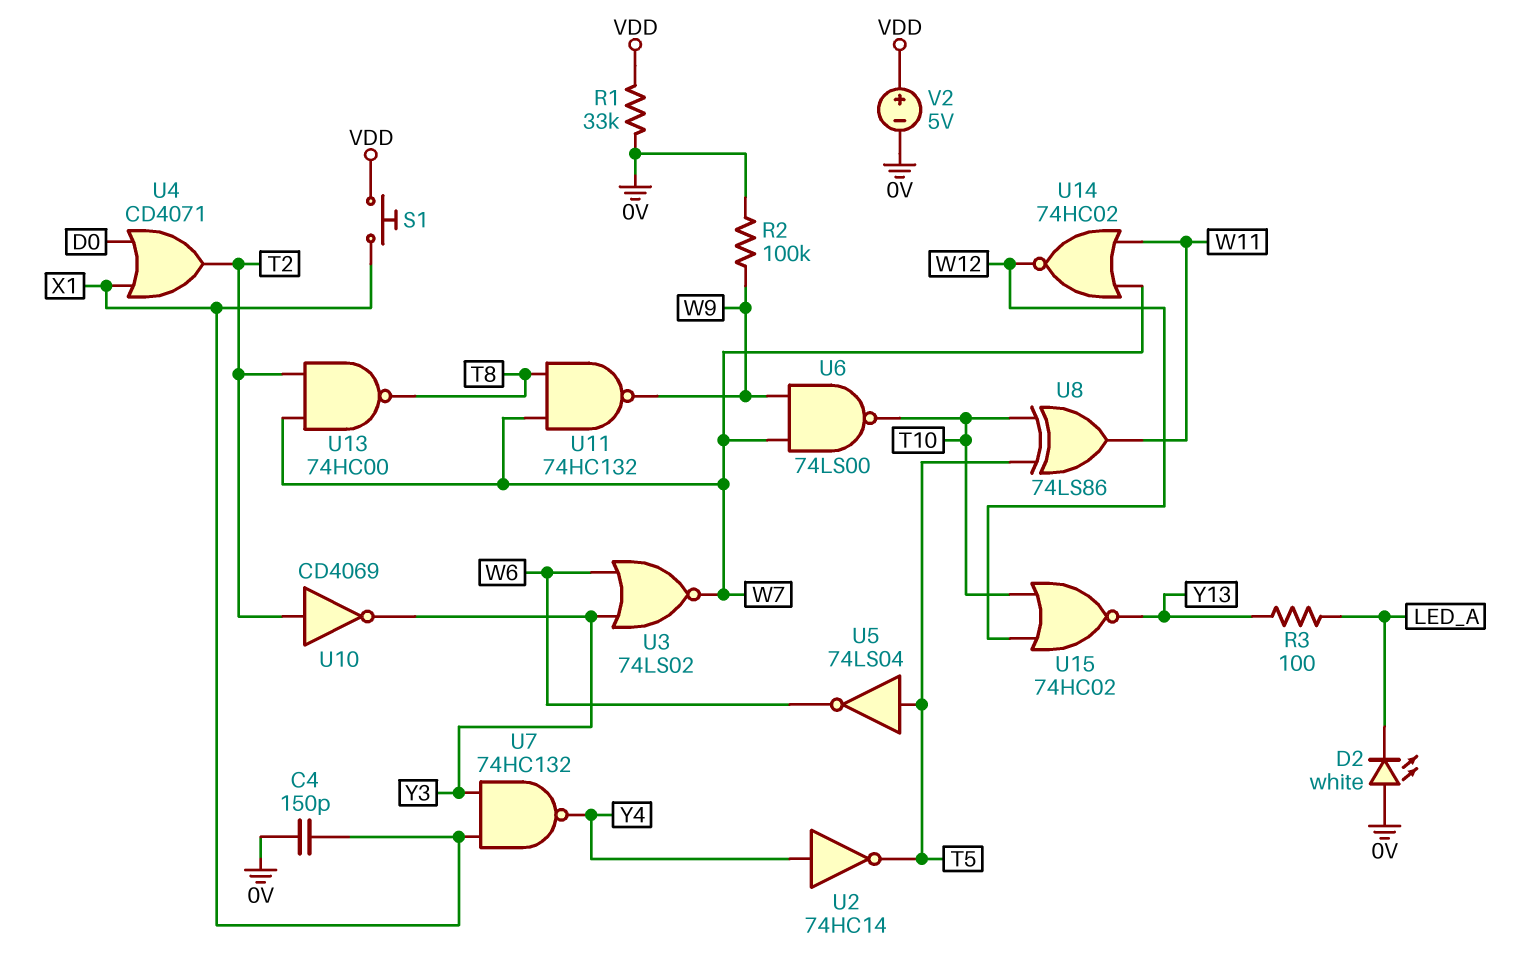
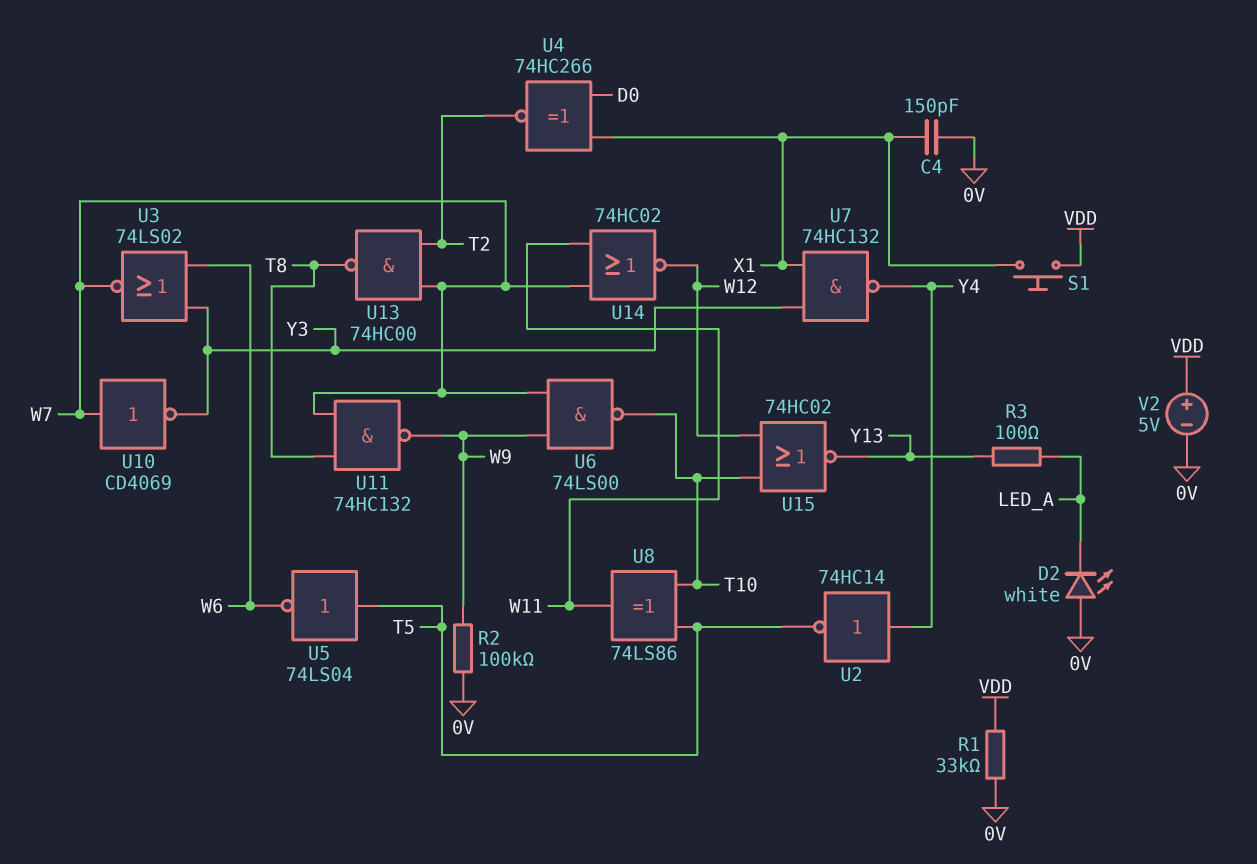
U4: OR CD4071 (in D0, in X1, out T2) -> XNOR 74HC266 (in D0, in X1, out T2)
U10: NOT CD4069 (in T2, out Y3) -> NOT CD4069 (in W7, out Y3)

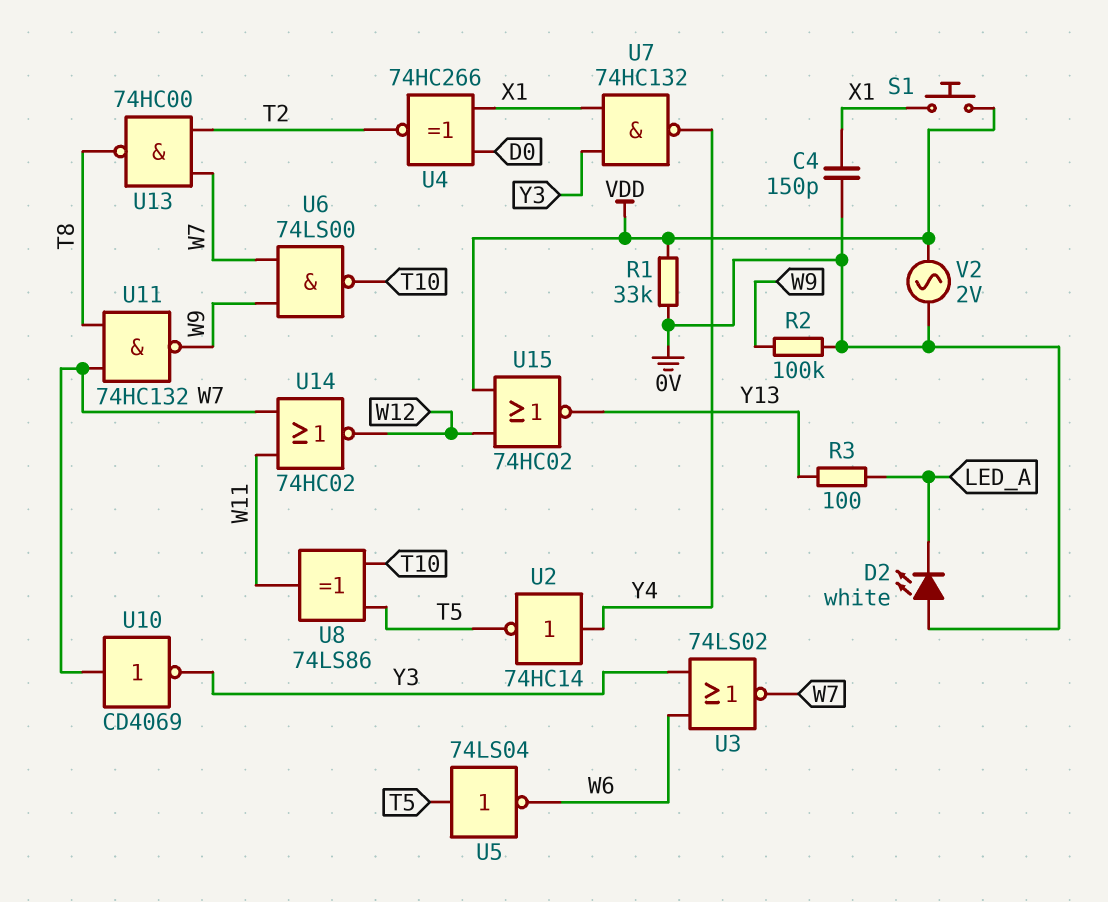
U15: NOR 74HC02 (in T10, in W12, out Y13) -> NOR 74HC02 (in VDD, in W12, out Y13)
V2: 5V (plus VDD, minus 0V) -> AC 2V (0V, VDD)

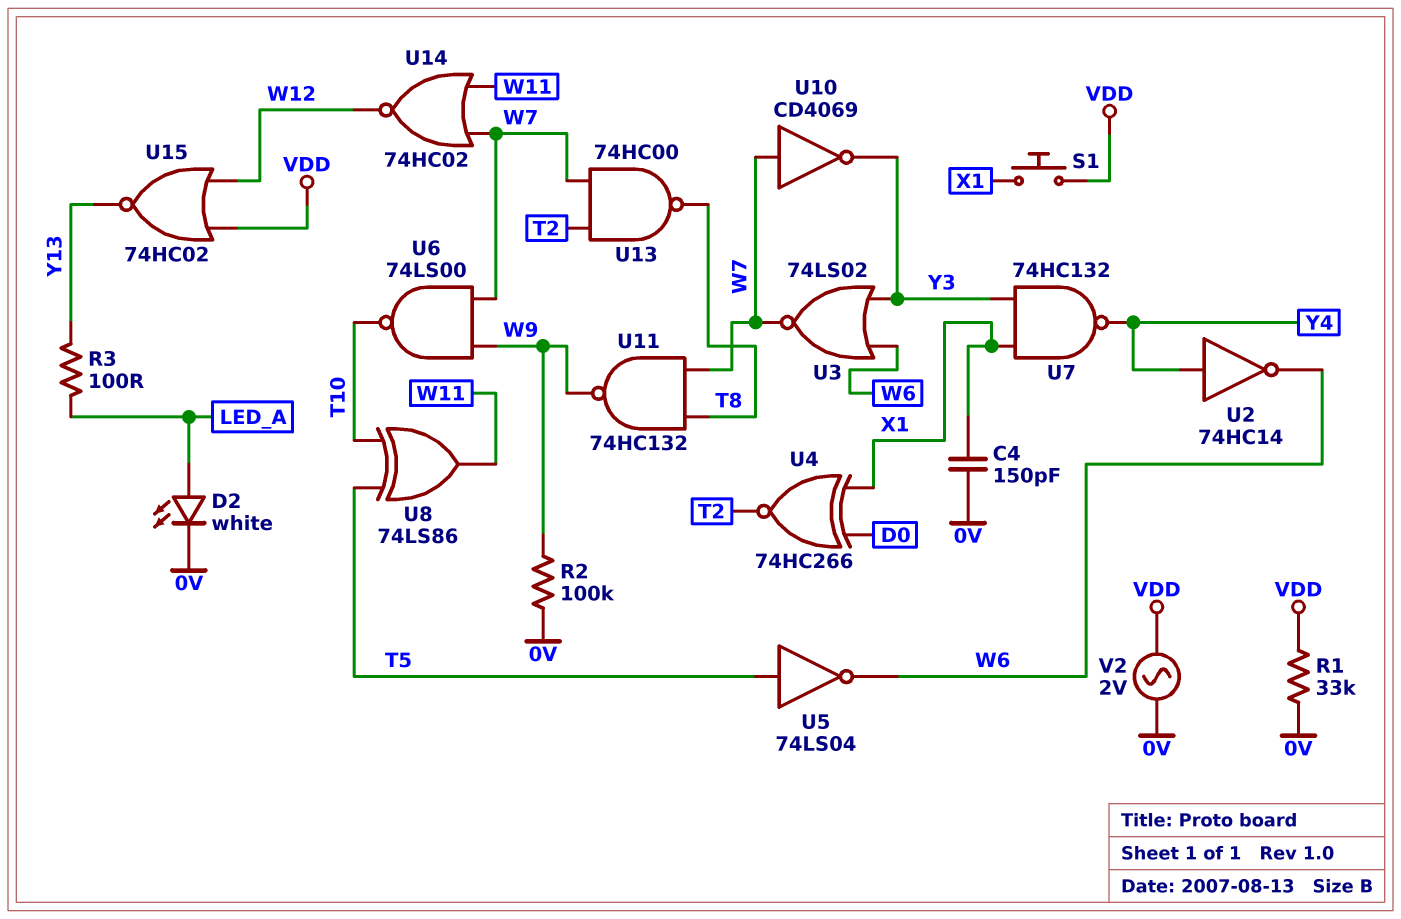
D2: LED white (A 0V, K LED_A) -> LED white (A LED_A, K 0V)
U2: NOT 74HC14 (in Y4, out T5) -> NOT 74HC14 (in Y4, out W6)

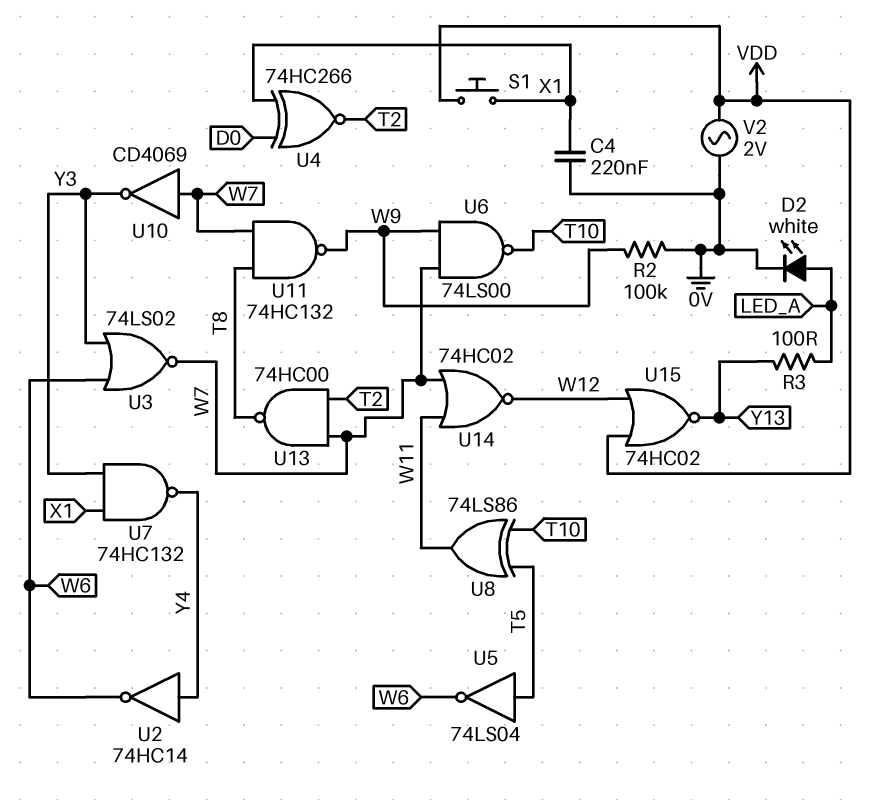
C4: 150pF (0V, X1) -> 220nF (0V, X1)
R1: 33k (0V, VDD) -> none

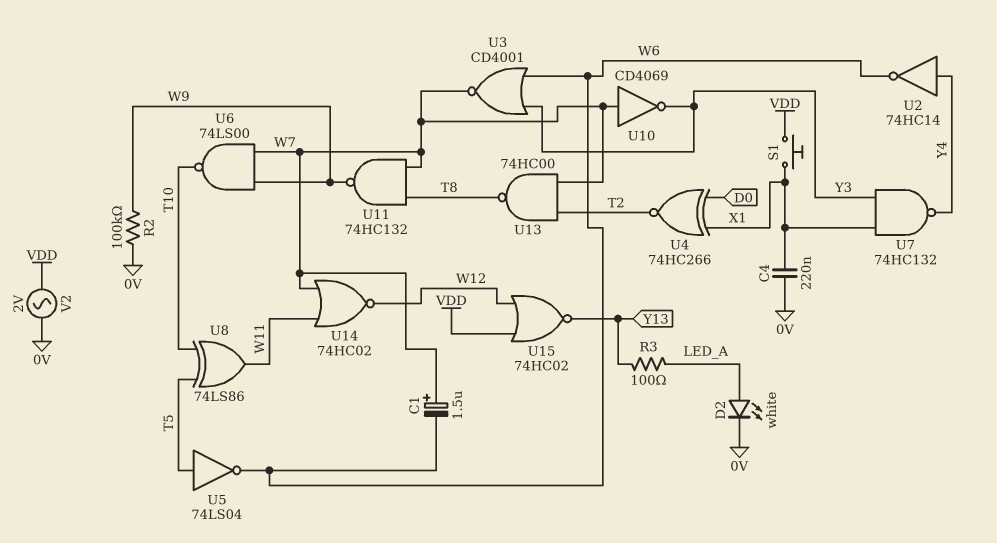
C1: none -> 1.5uF (plus W7, minus W6)
U3: NOR 74LS02 (in W6, in Y3, out W7) -> NOR CD4001 (in W6, in Y3, out W7)

